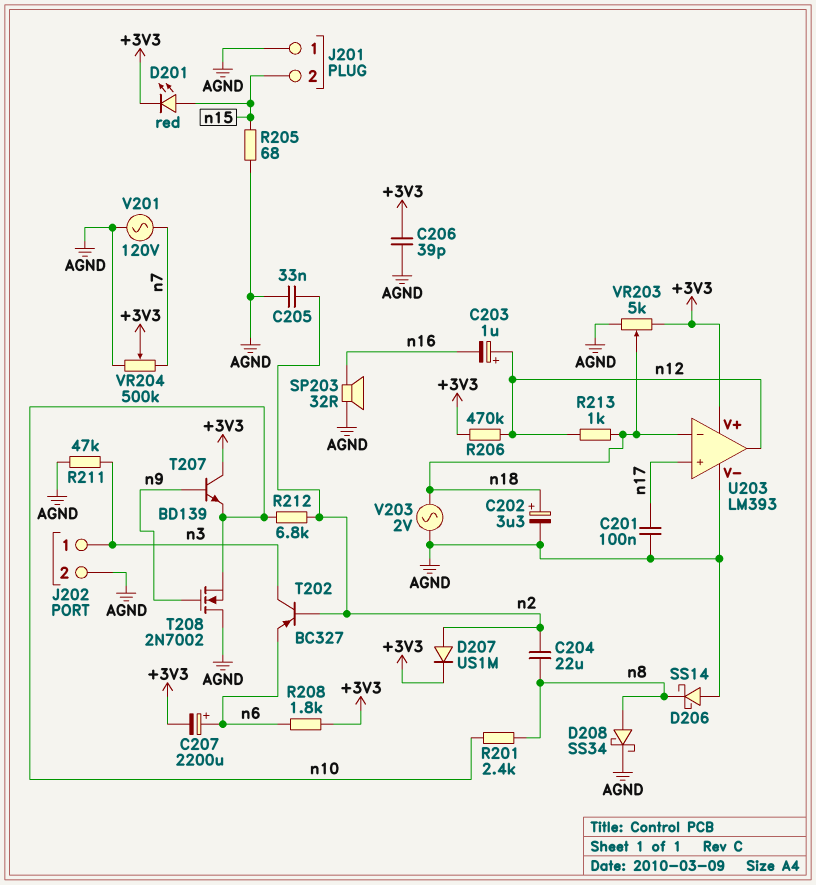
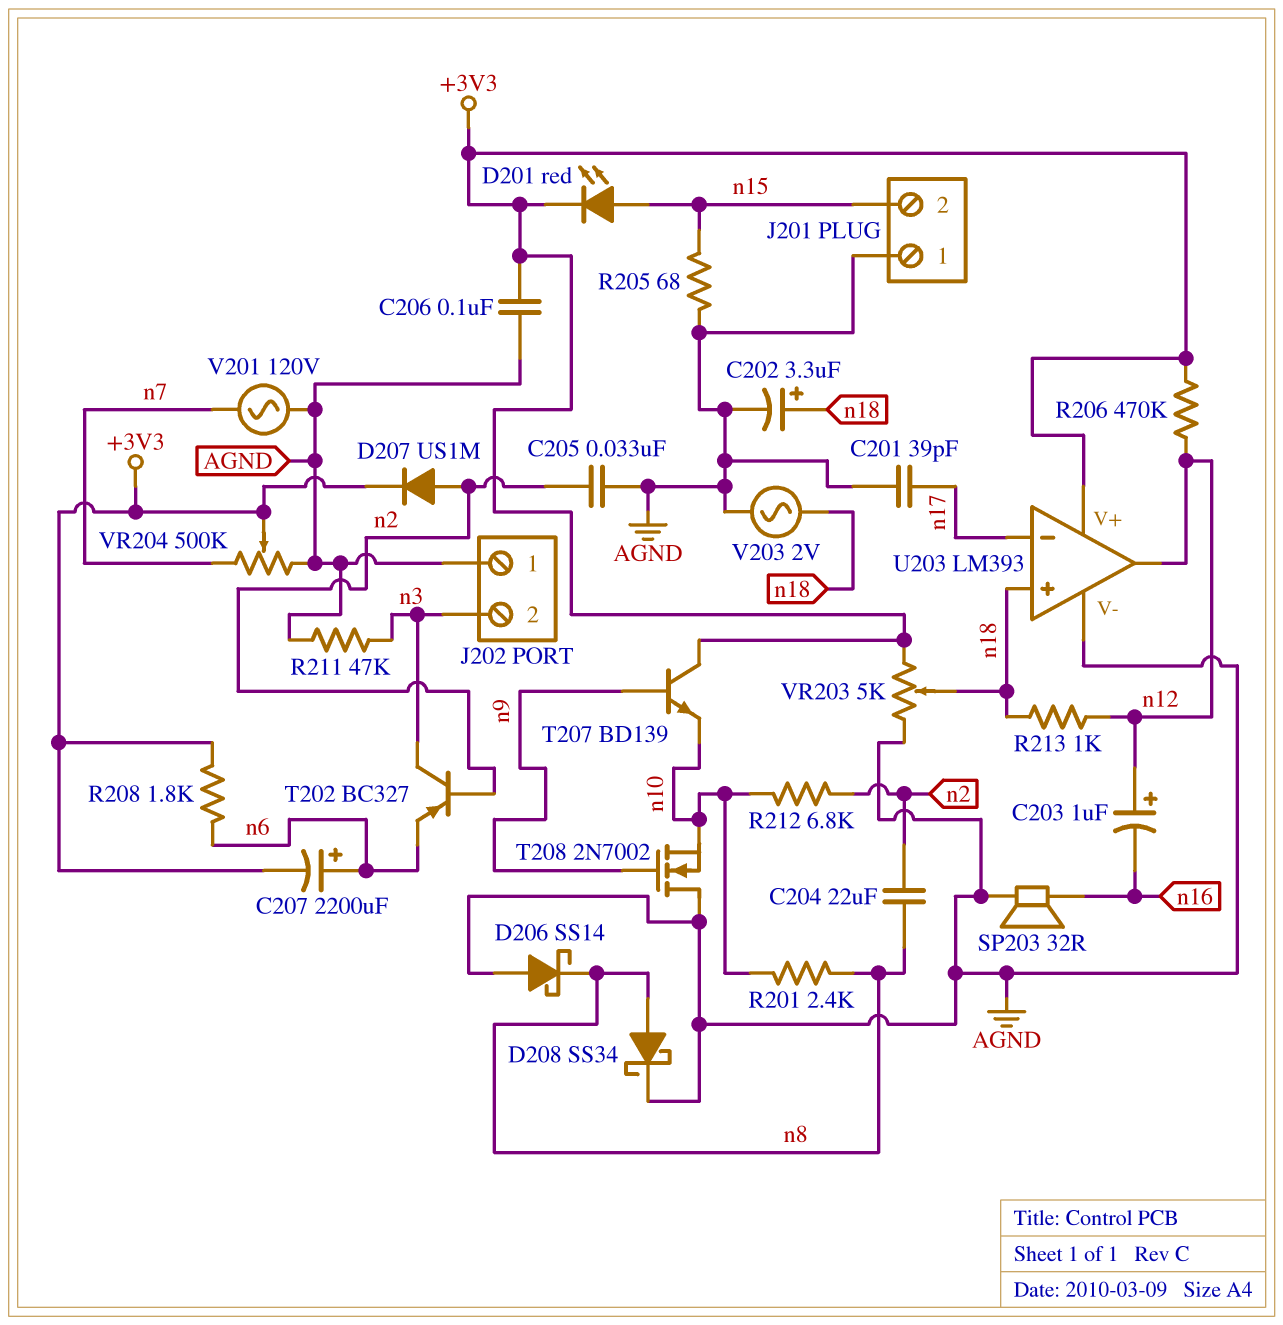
C201: 100nF (AGND, n17) -> 39pF (AGND, n17)
C206: 39pF (+3V3, AGND) -> 100nF (+3V3, AGND)
J202 pin 1: n3 -> AGND
J202 pin 2: AGND -> n3
U203 pin in+: n17 -> n18
U203 pin in-: n18 -> n17

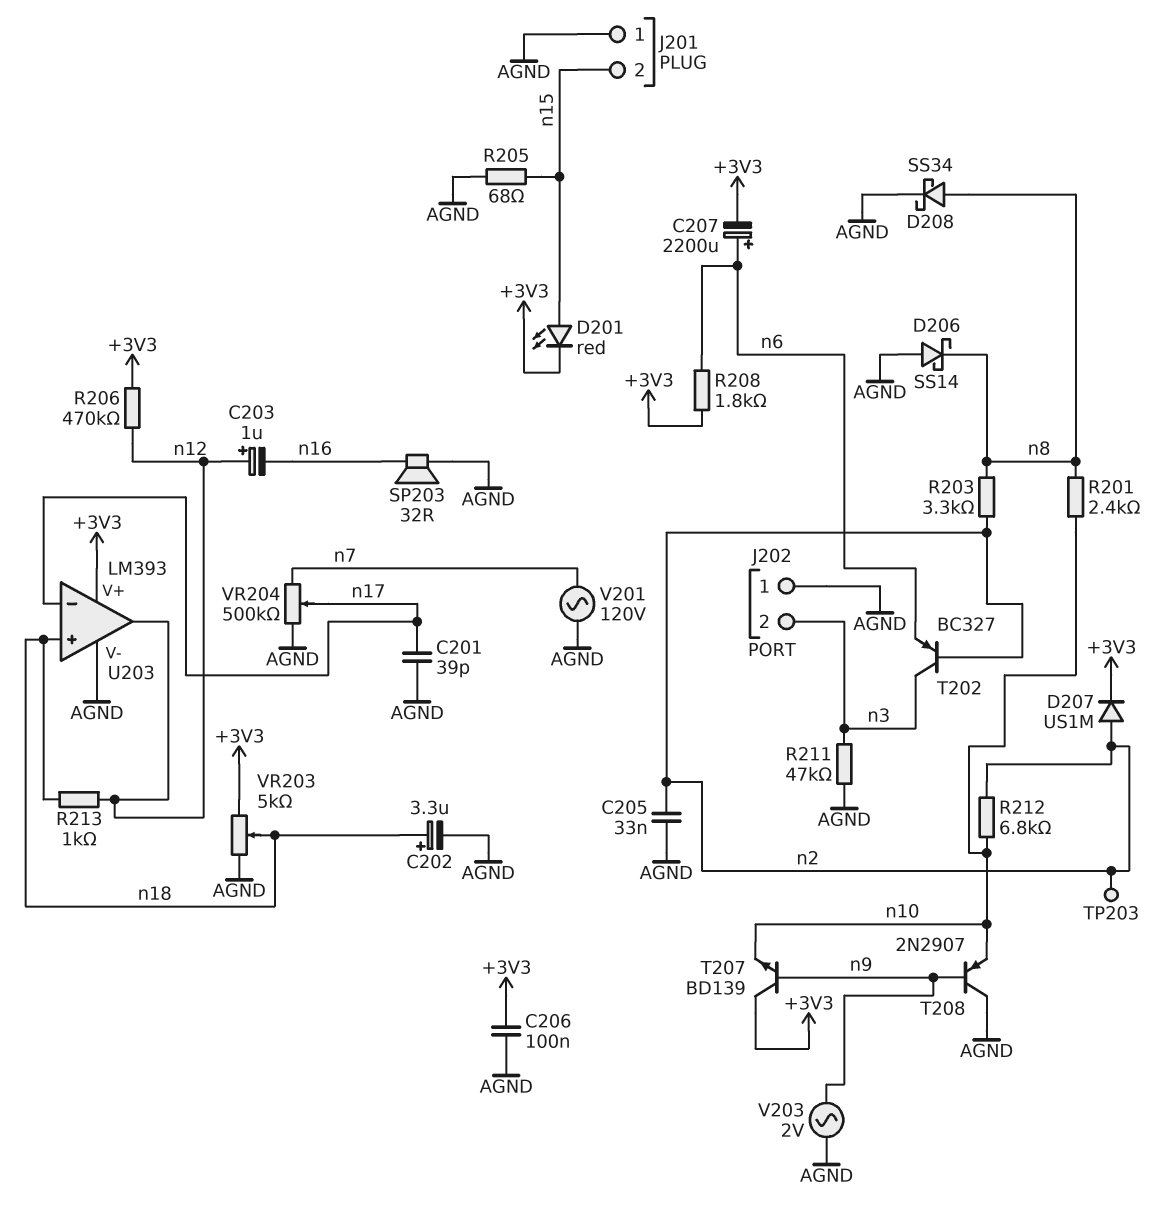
C204: 22uF (n2, n8) -> none
R203: none -> 3.3k (n2, n8)
T208: NMOS 2N7002 (G n9, D AGND, S n10) -> PNP 2N2907 (B n9, C AGND, E n10)
TP203: none -> test point (n2)
V203: AC 2V (AGND, n18) -> AC 2V (AGND, n9)
VR204: 500k (AGND, n7, wiper +3V3) -> 500k (AGND, n7, wiper n17)

